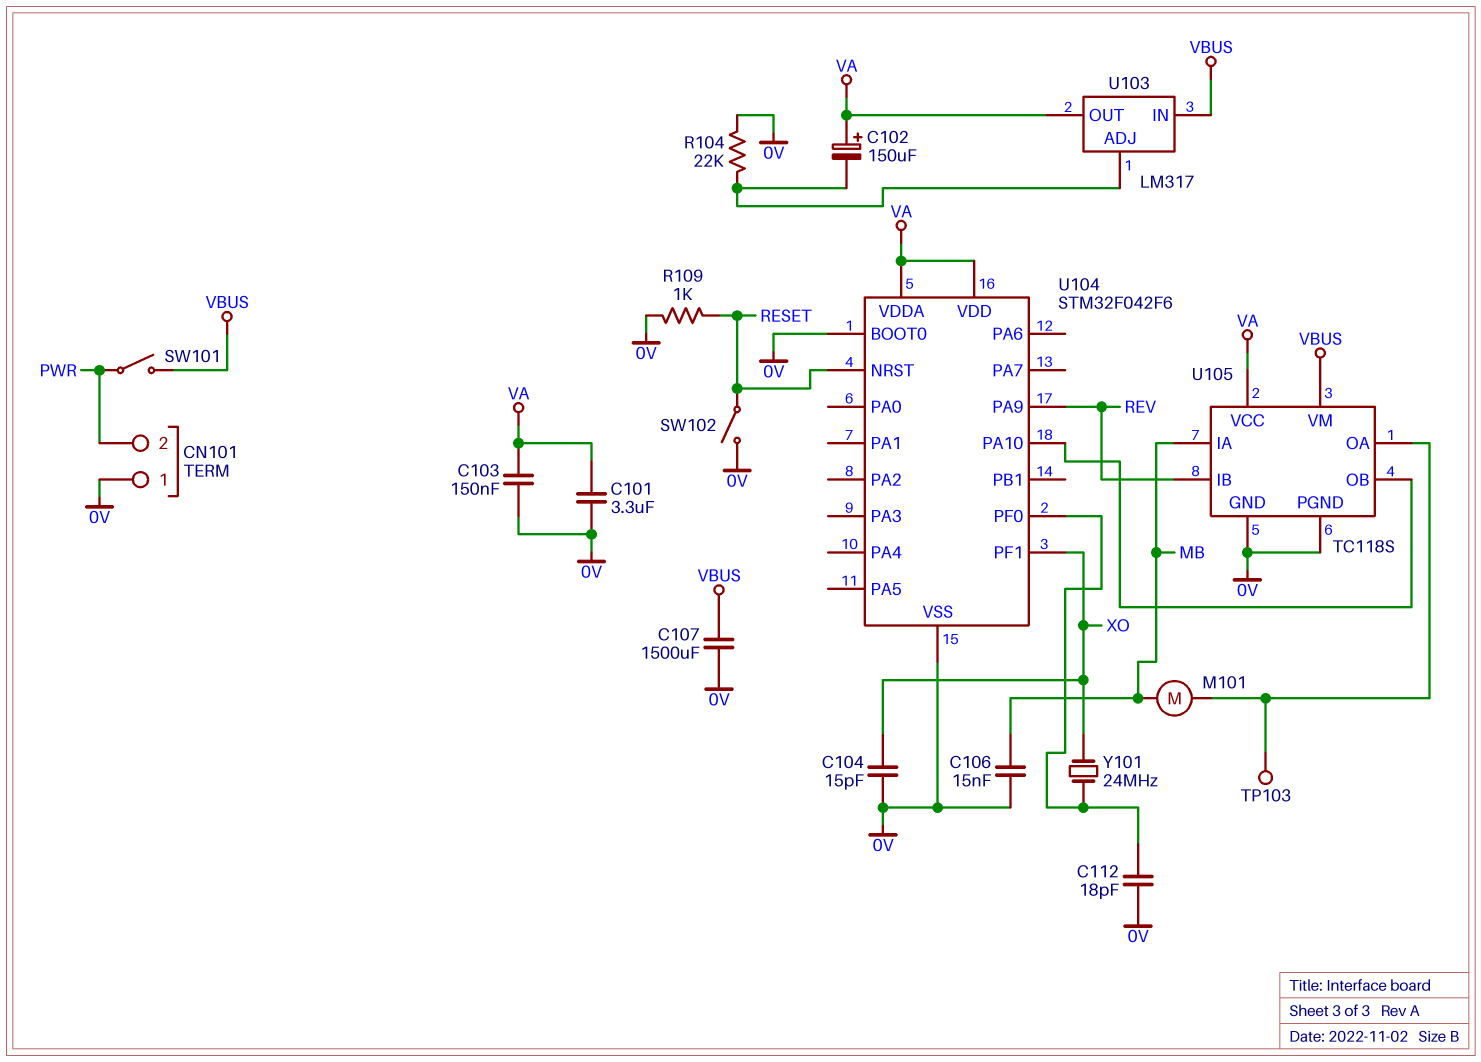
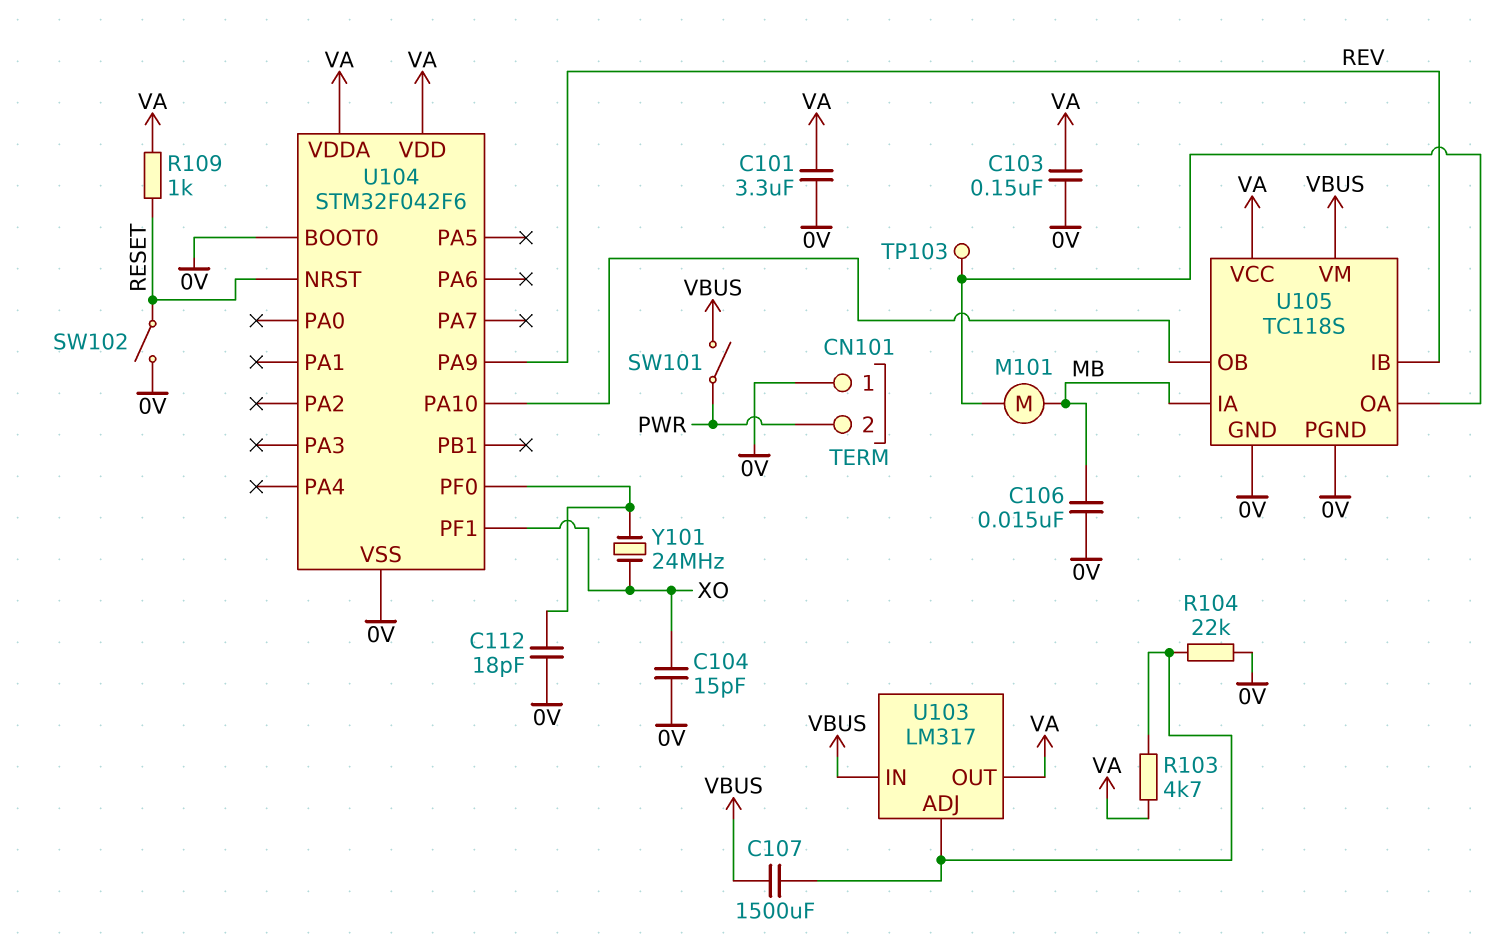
C102: 150uF (plus VA, minus U103/ADJ) -> none
C107: 1500uF (0V, VBUS) -> 1500uF (U103/ADJ, VBUS)
R103: none -> 4.7k (U103/ADJ, VA)
R109: 1k (0V, RESET) -> 1k (RESET, VA)

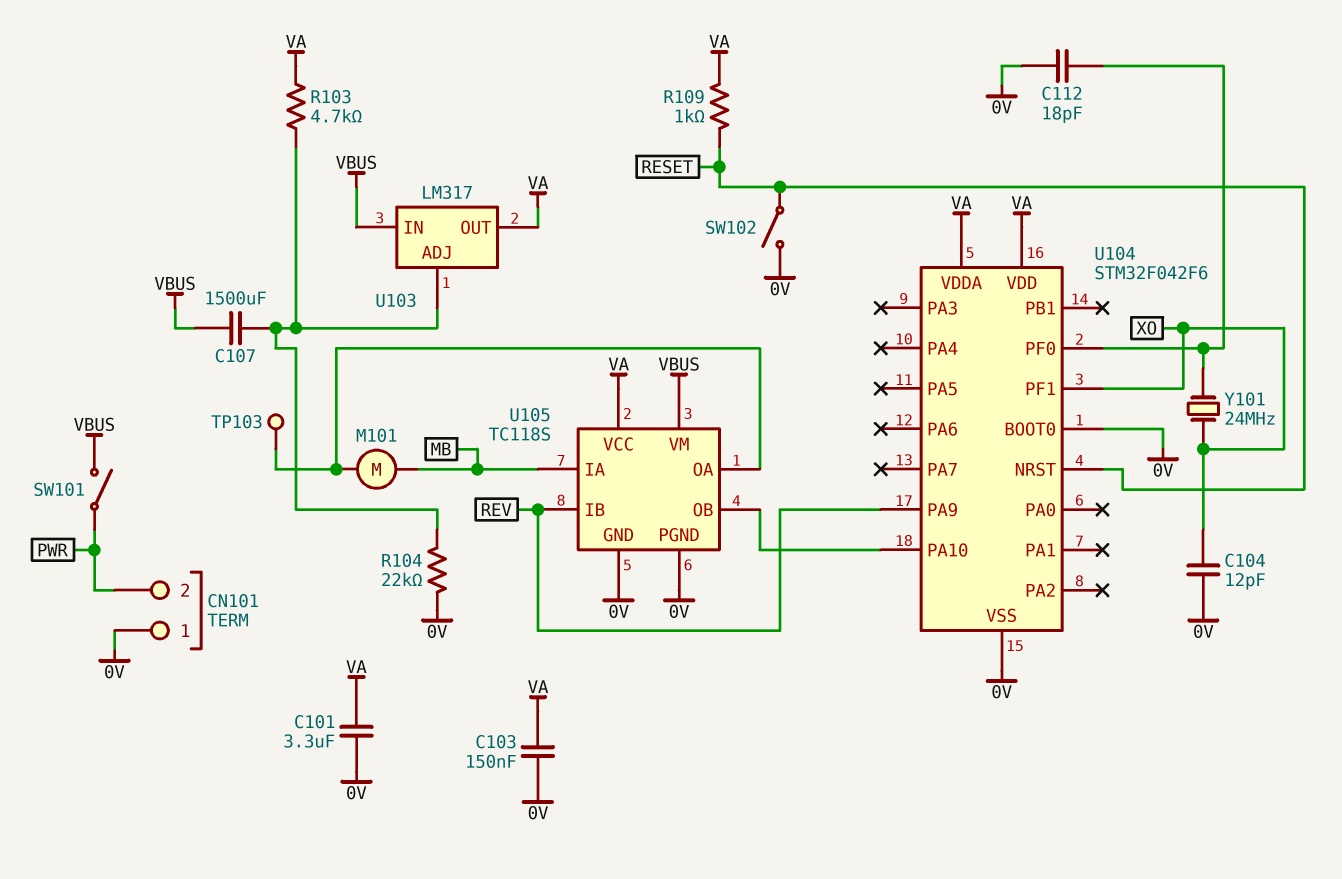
C104: 15pF (0V, XO) -> 12pF (0V, XO)
C106: 15nF (0V, MB) -> none

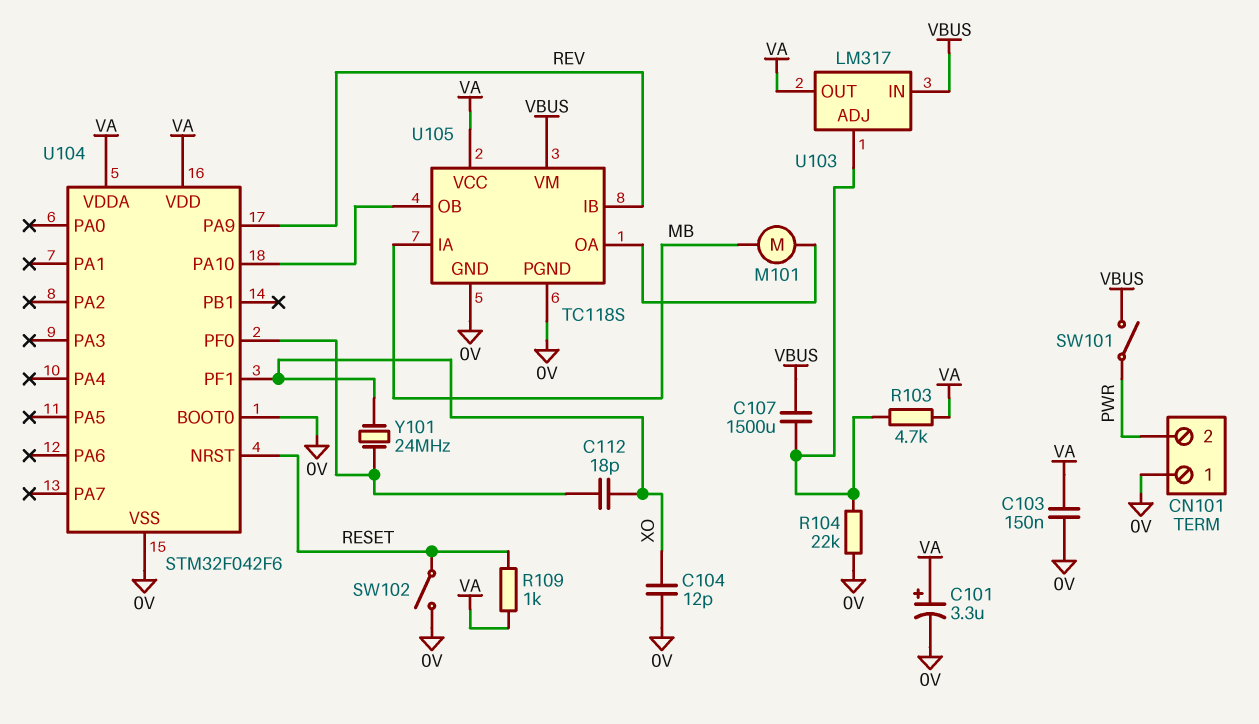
C101: 3.3uF (0V, VA) -> 3.3uF (plus VA, minus 0V)
C112: 18pF (0V, U104/PF0) -> 18pF (U104/PF0, XO)
TP103: test point (U105/OA) -> none

